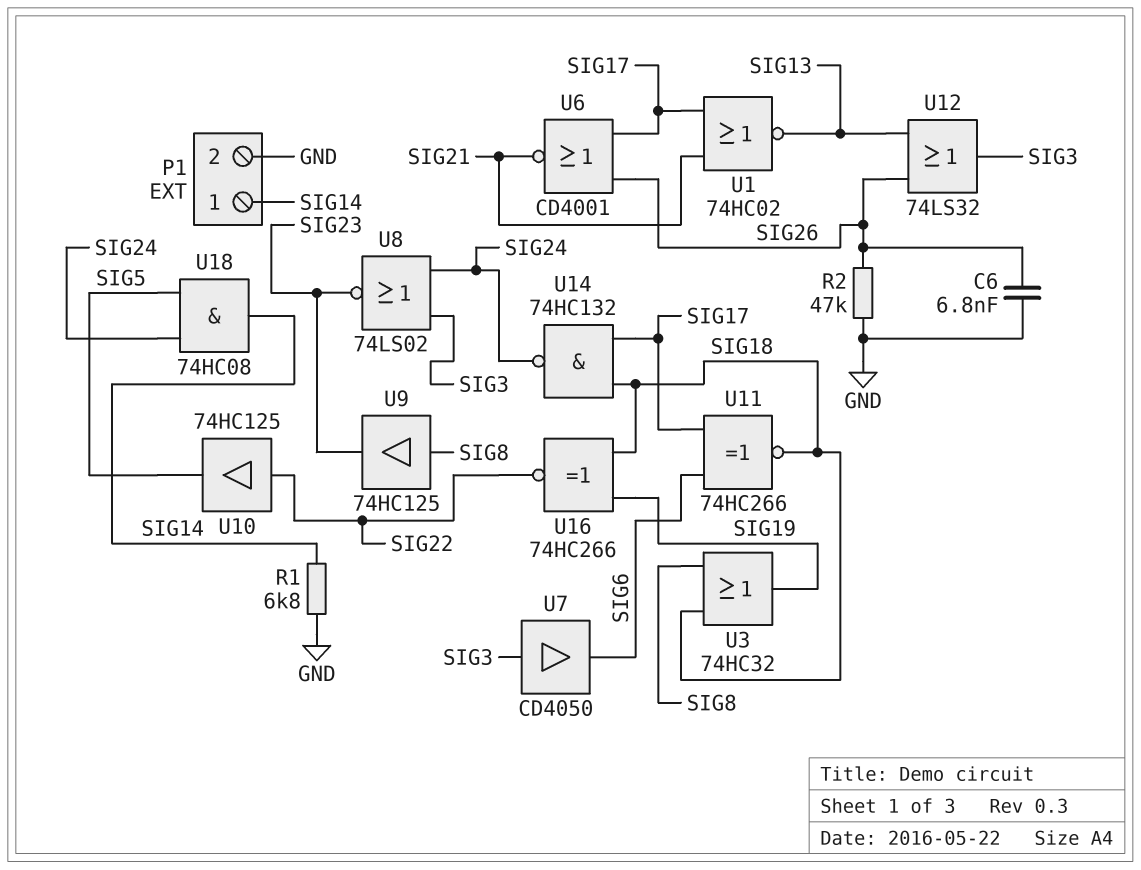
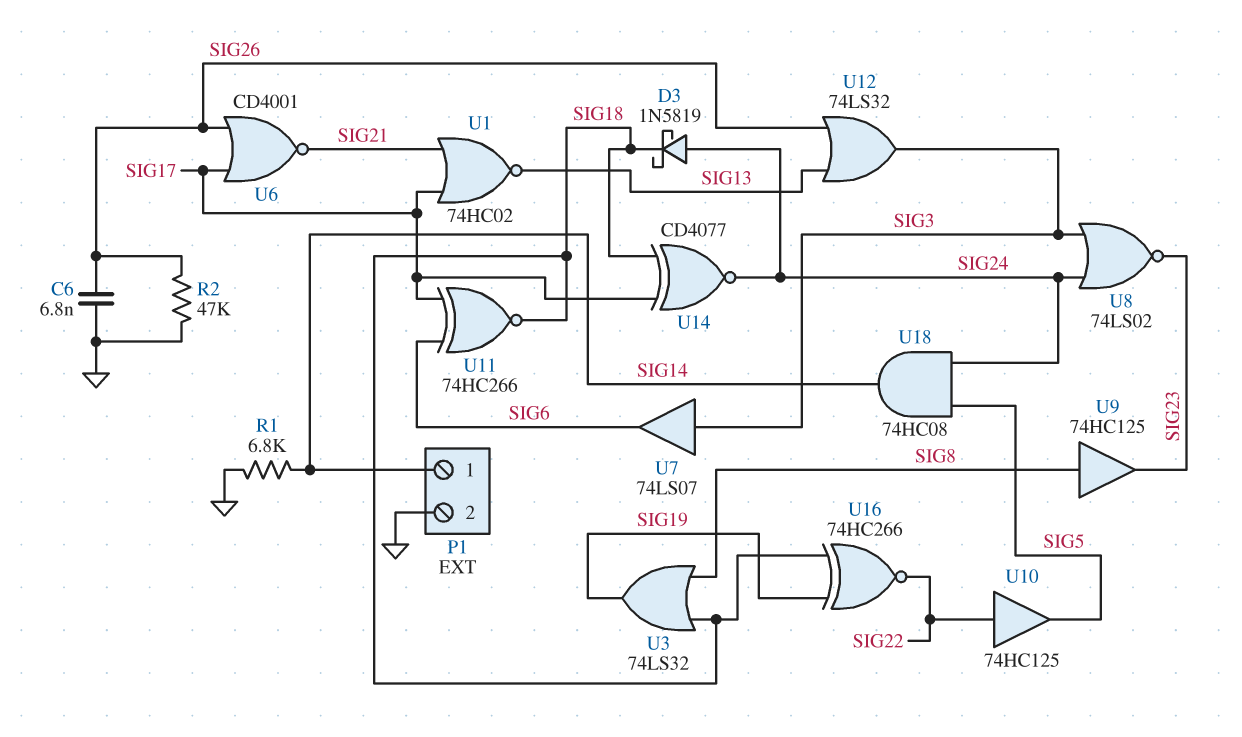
D3: none -> schottky 1N5819 (A SIG24, K SIG18)
U3: OR 74HC32 (in SIG8, in SIG18, out SIG19) -> OR 74LS32 (in SIG8, in SIG18, out SIG19)
U7: buffer CD4050 (in SIG3, out SIG6) -> buffer 74LS07 (in SIG3, out SIG6)
U14: NAND 74HC132 (in SIG17, in SIG18, out SIG24) -> XNOR CD4077 (in SIG17, in SIG18, out SIG24)

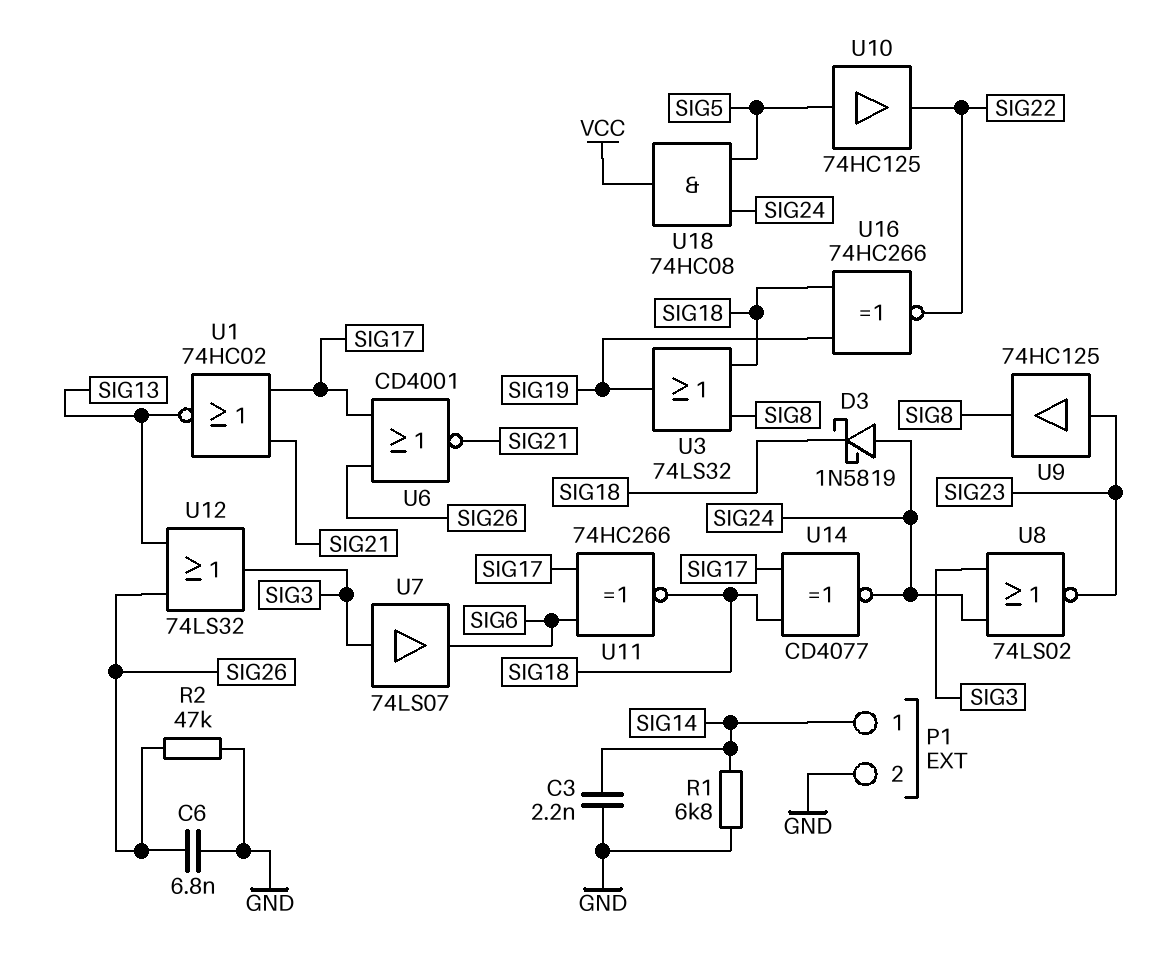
C3: none -> 2.2nF (GND, SIG14)
U9: buffer 74HC125 (in SIG8, out SIG23) -> buffer 74HC125 (in SIG23, out SIG8)
U10: buffer 74HC125 (in SIG22, out SIG5) -> buffer 74HC125 (in SIG5, out SIG22)
U18: AND 74HC08 (in SIG5, in SIG24, out SIG14) -> AND 74HC08 (in SIG5, in SIG24, out VCC)

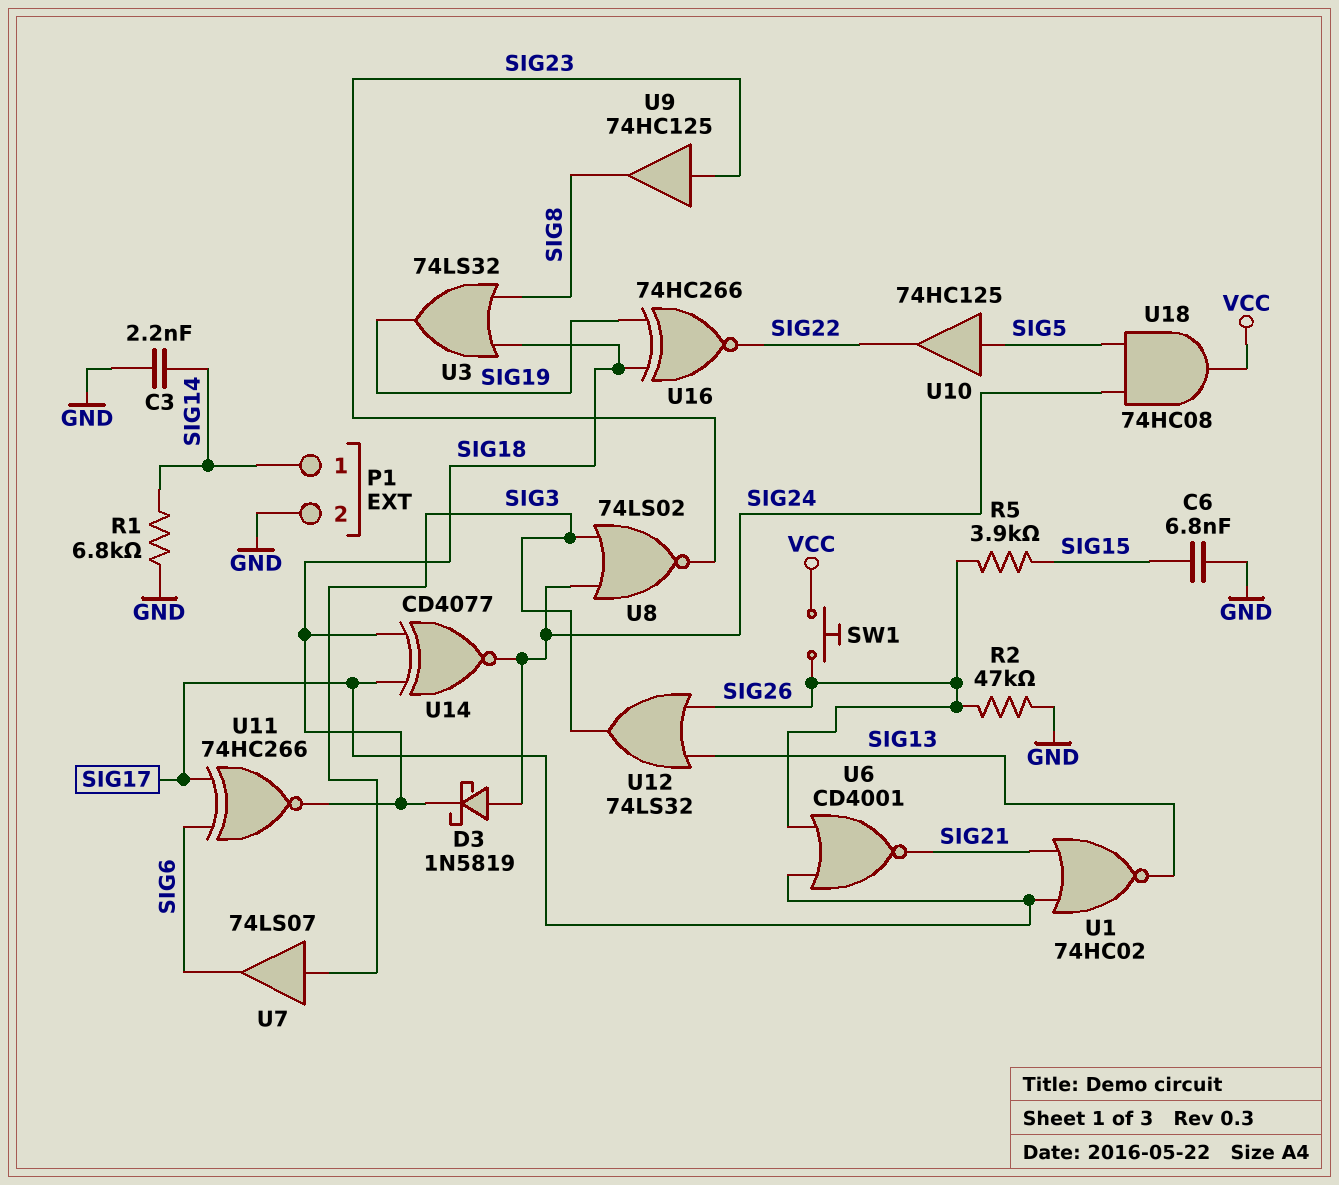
C6: 6.8nF (GND, SIG26) -> 6.8nF (GND, SIG15)
R5: none -> 3.9k (SIG15, SIG26)
SW1: none -> button (SIG26, VCC)

